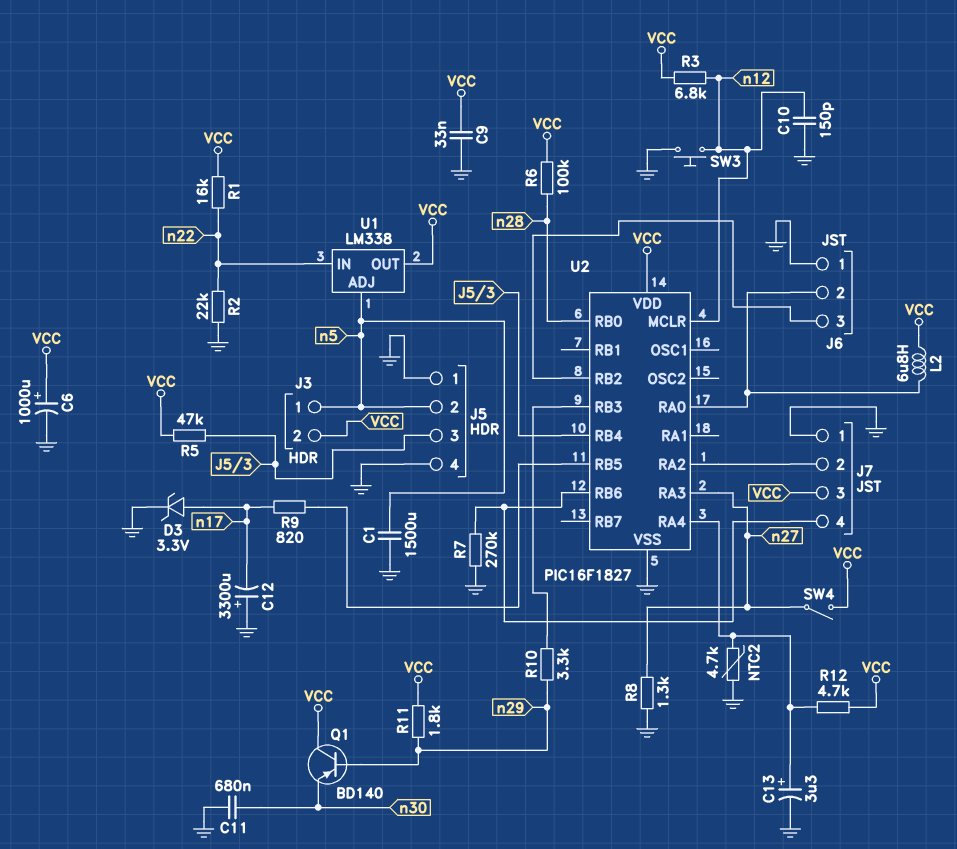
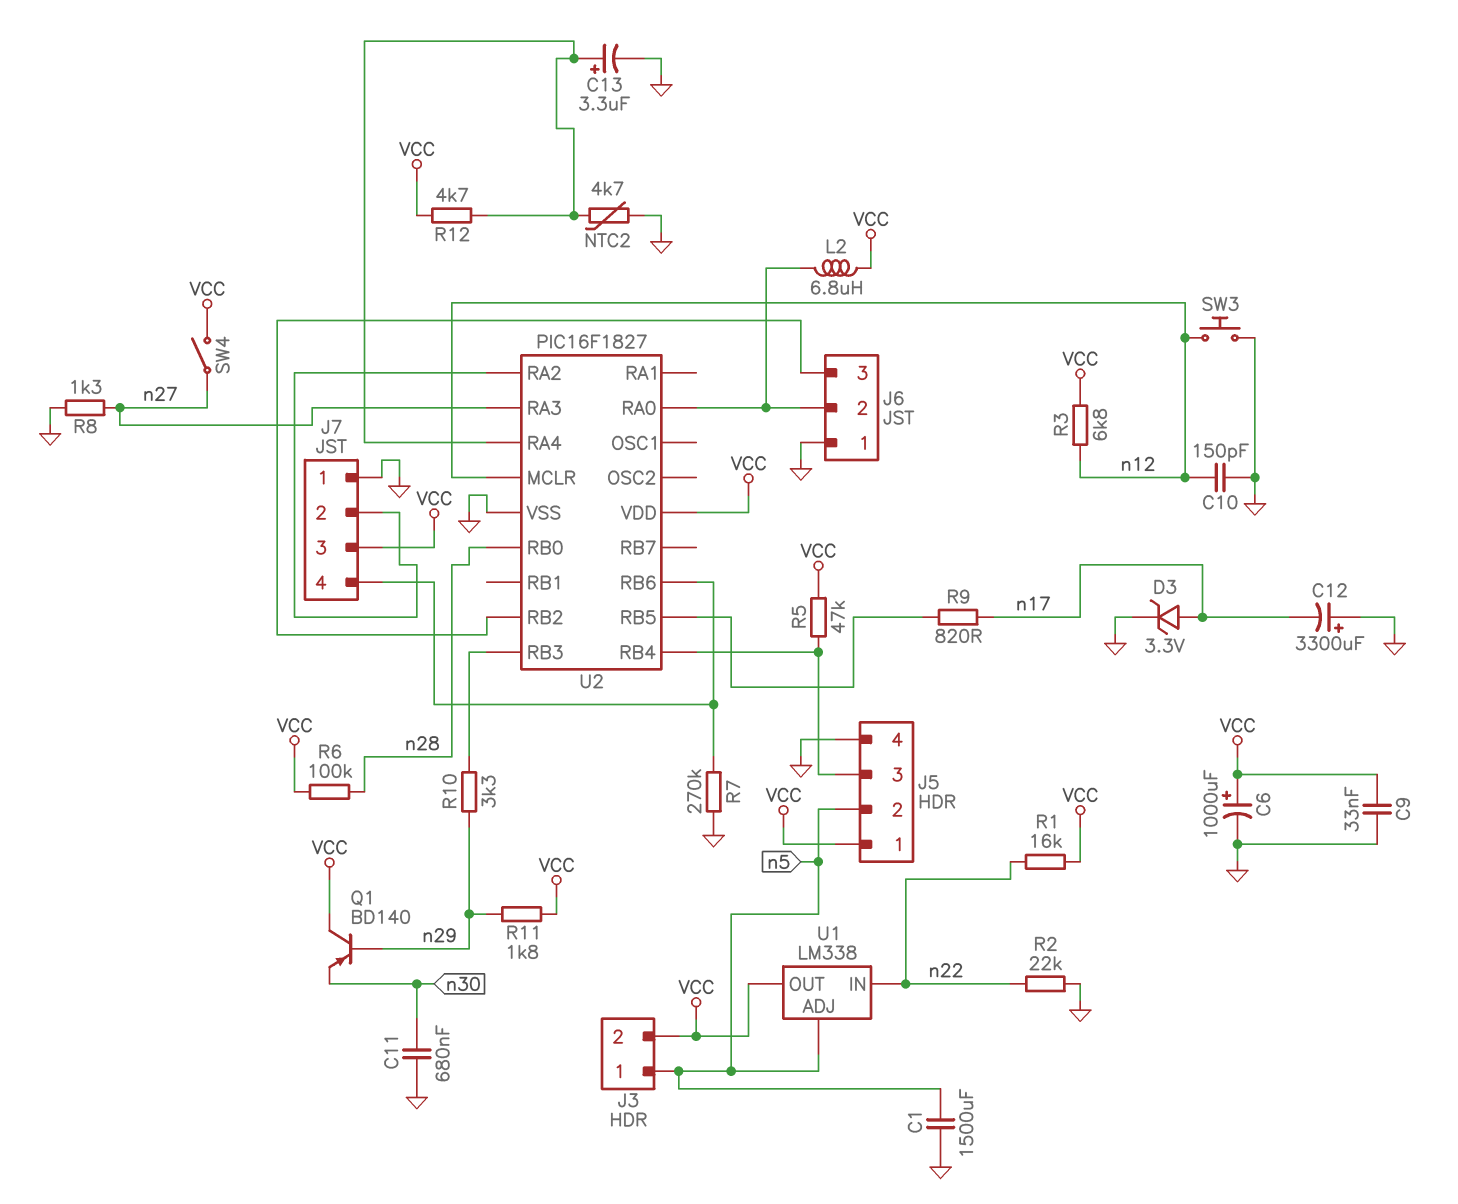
J5 pin 1: GND -> VCC

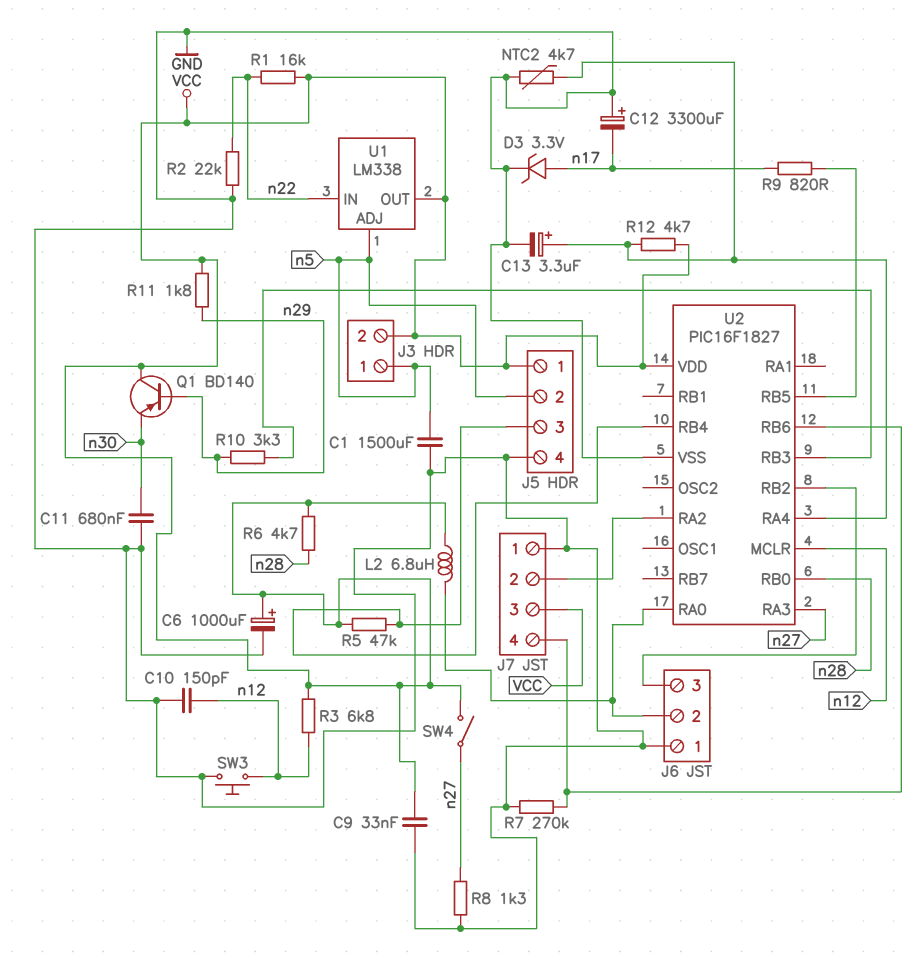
R6: 100k (VCC, n28) -> 4.7k (VCC, n28)

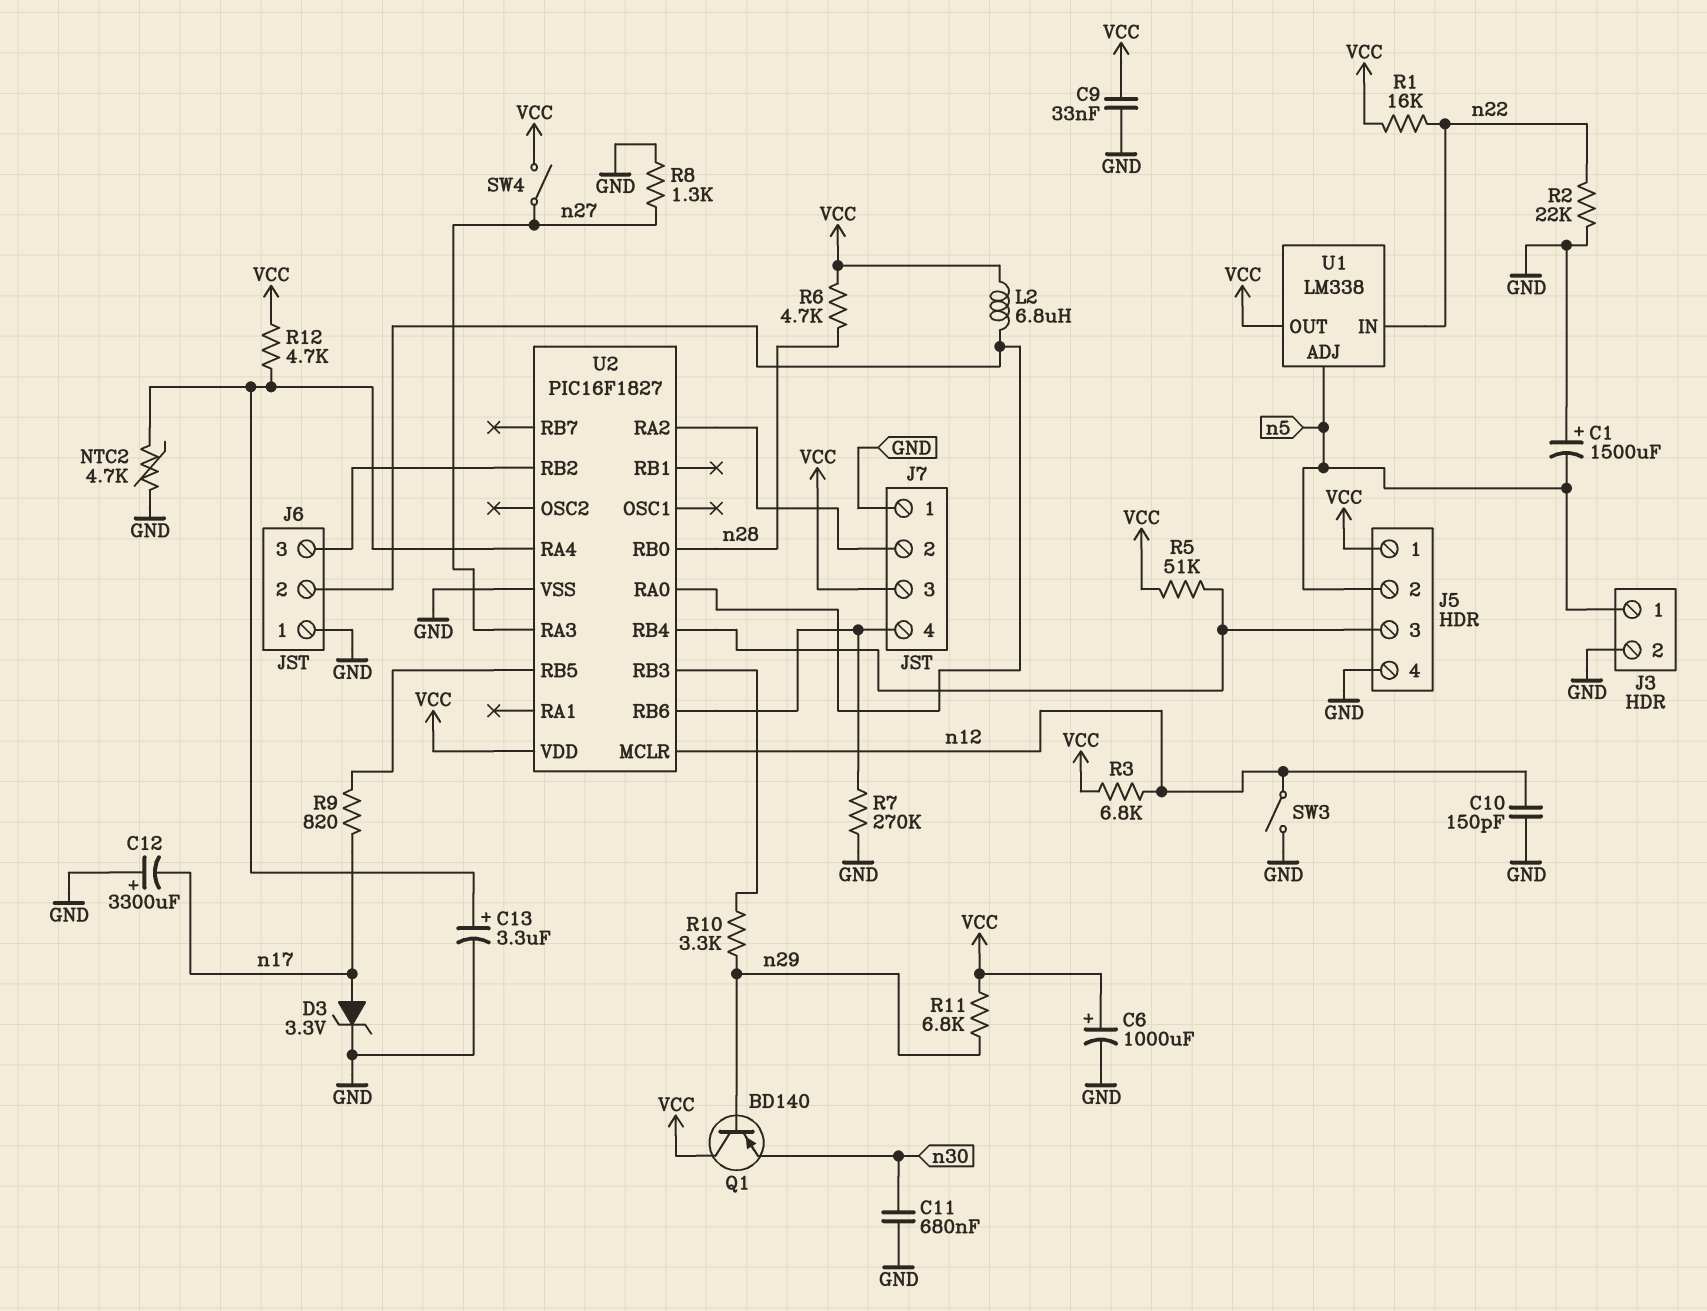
C1: 1500uF (GND, n5) -> 1500uF (plus GND, minus n5)
J3 pin 2: VCC -> GND
R5: 47k (J5/3, VCC) -> 51k (J5/3, VCC)
R11: 1.8k (VCC, n29) -> 6.8k (VCC, n29)
SW3: button (GND, n12) -> switch (GND, n12)

